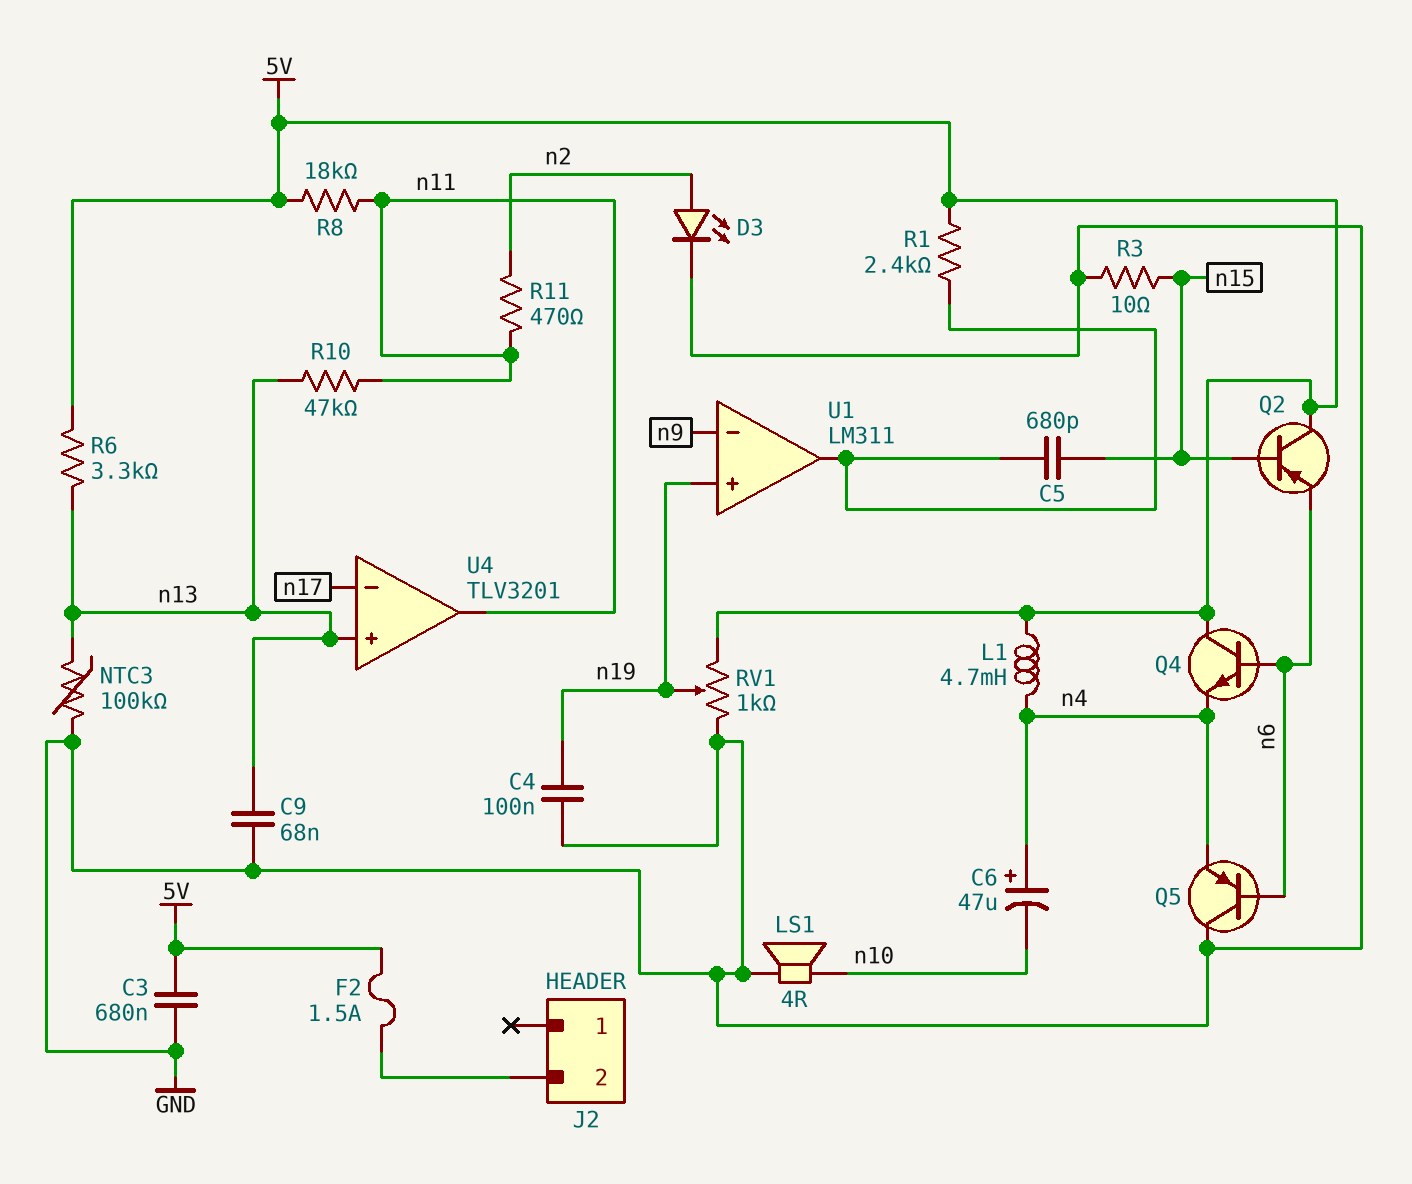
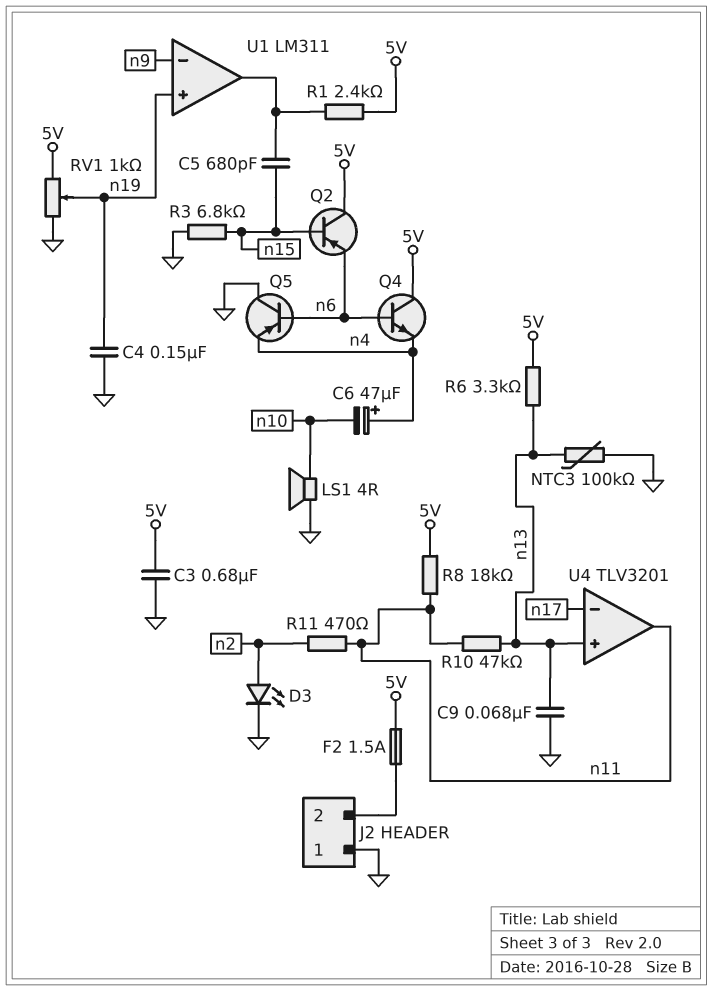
C4: 100nF (GND, n19) -> 150nF (GND, n19)
J2 pin 1: none -> GND
L1: 4.7mH (5V, n4) -> none
R3: 10 (GND, n15) -> 6.8k (GND, n15)

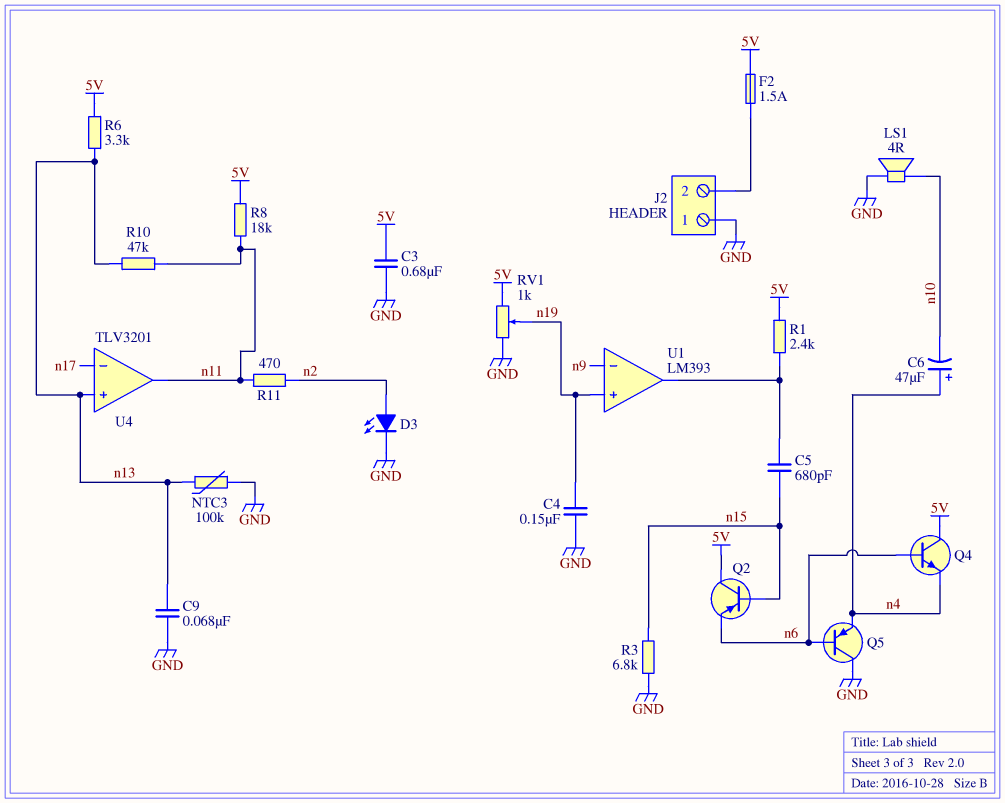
U1: LM311 -> LM393

